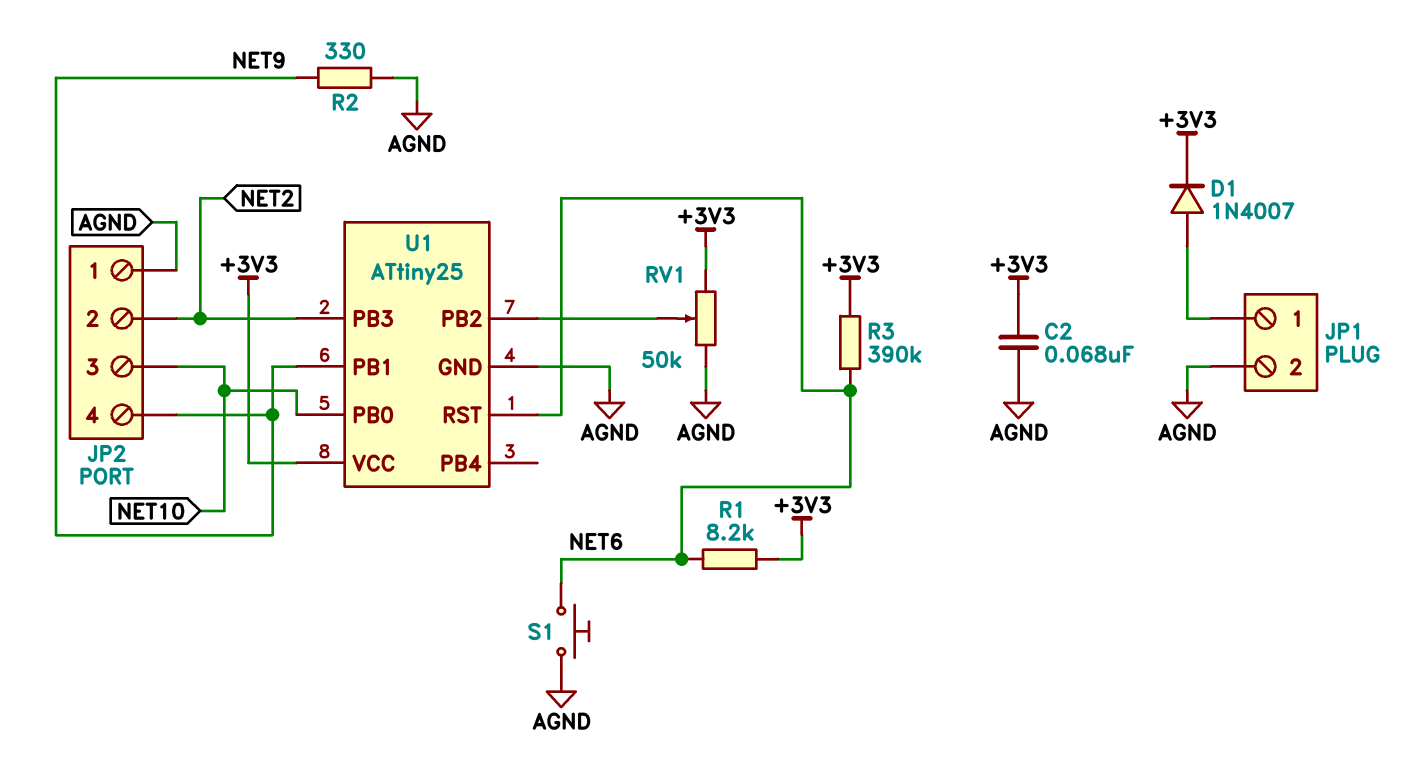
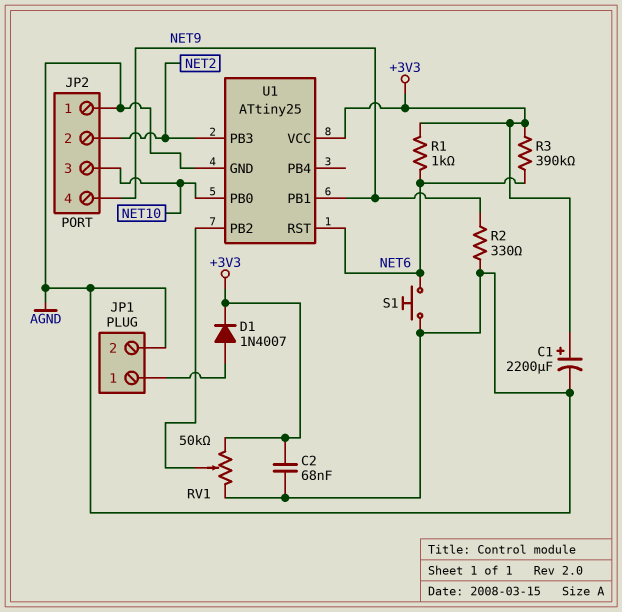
C1: none -> 2200uF (plus +3V3, minus AGND)
R1: 8.2k (+3V3, NET6) -> 1k (+3V3, NET6)

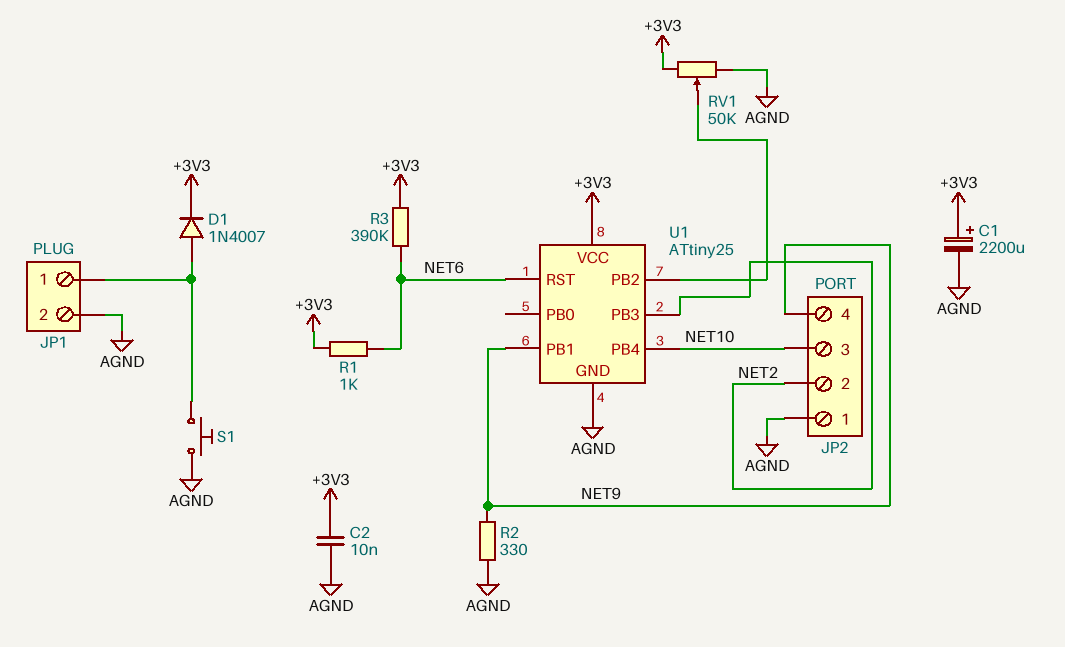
C2: 68nF (+3V3, AGND) -> 10nF (+3V3, AGND)
S1: button (AGND, NET6) -> button (AGND, JP1/1)
U1 pin PB0: NET10 -> none
U1 pin PB4: none -> NET10

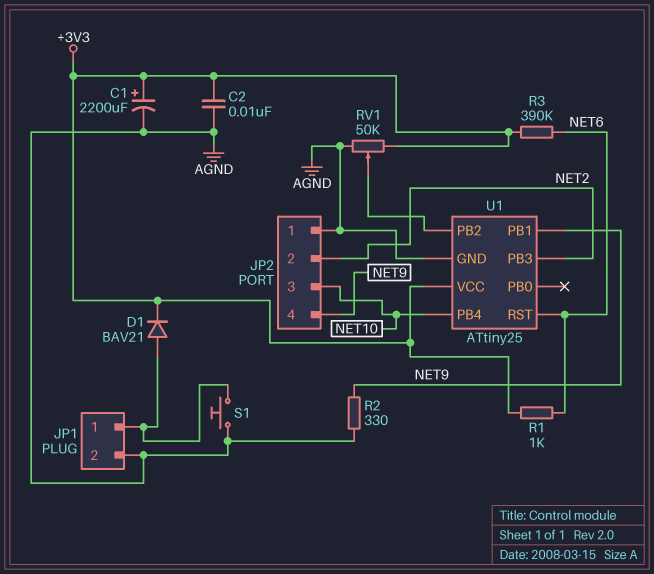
D1: diode 1N4007 (A JP1/1, K +3V3) -> diode BAV21 (A JP1/1, K +3V3)

